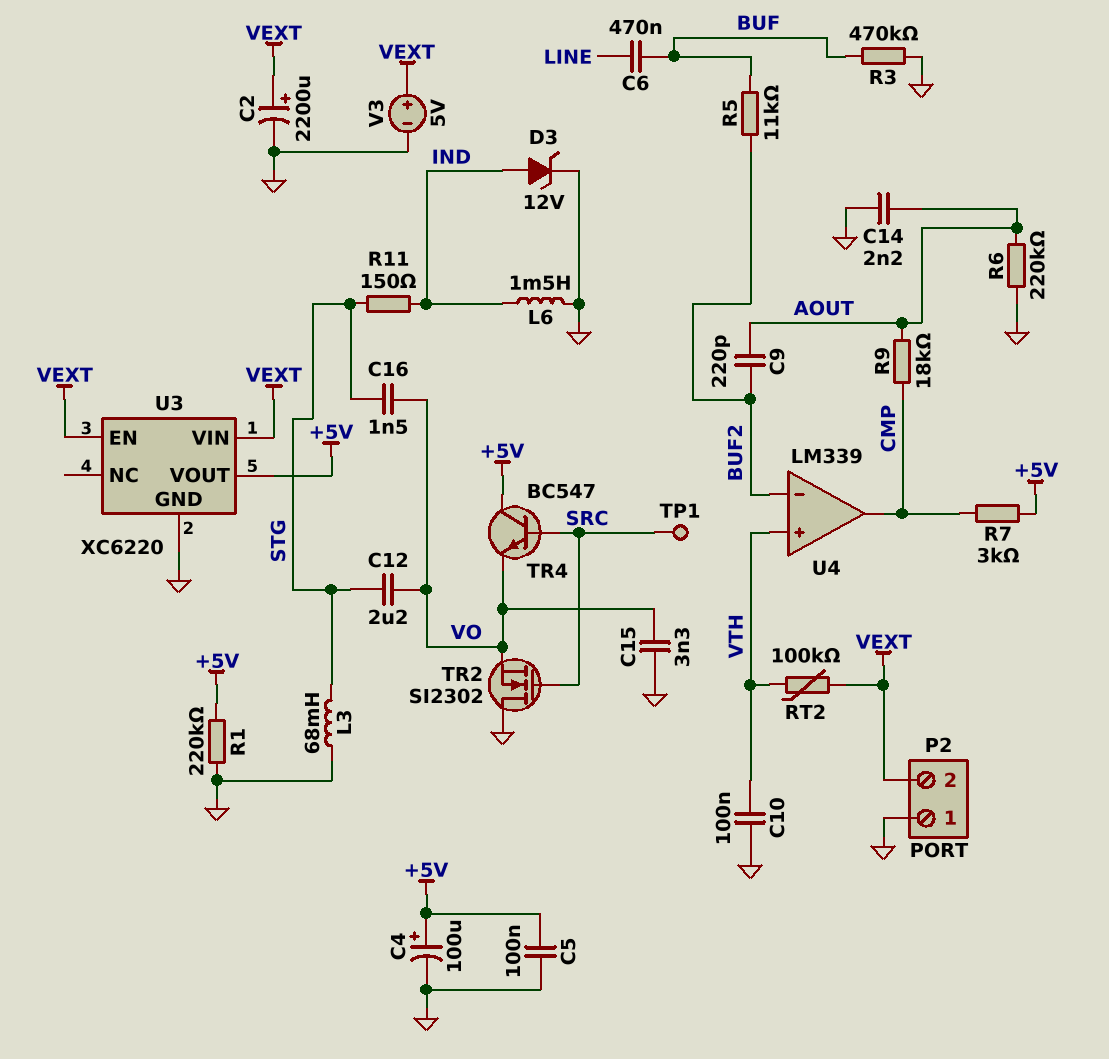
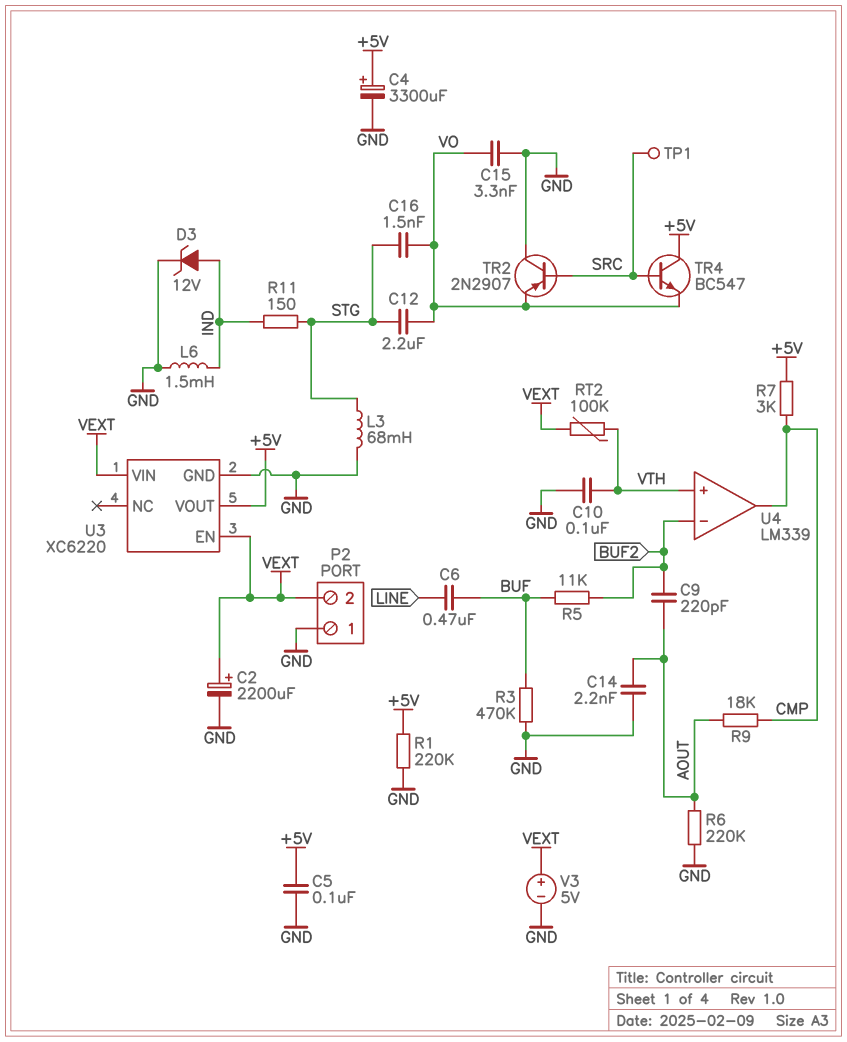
C4: 100uF (plus +5V, minus GND) -> 3300uF (plus +5V, minus GND)
TR2: NMOS SI2302 (G SRC, D GND, S VO) -> PNP 2N2907 (B SRC, C GND, E VO)

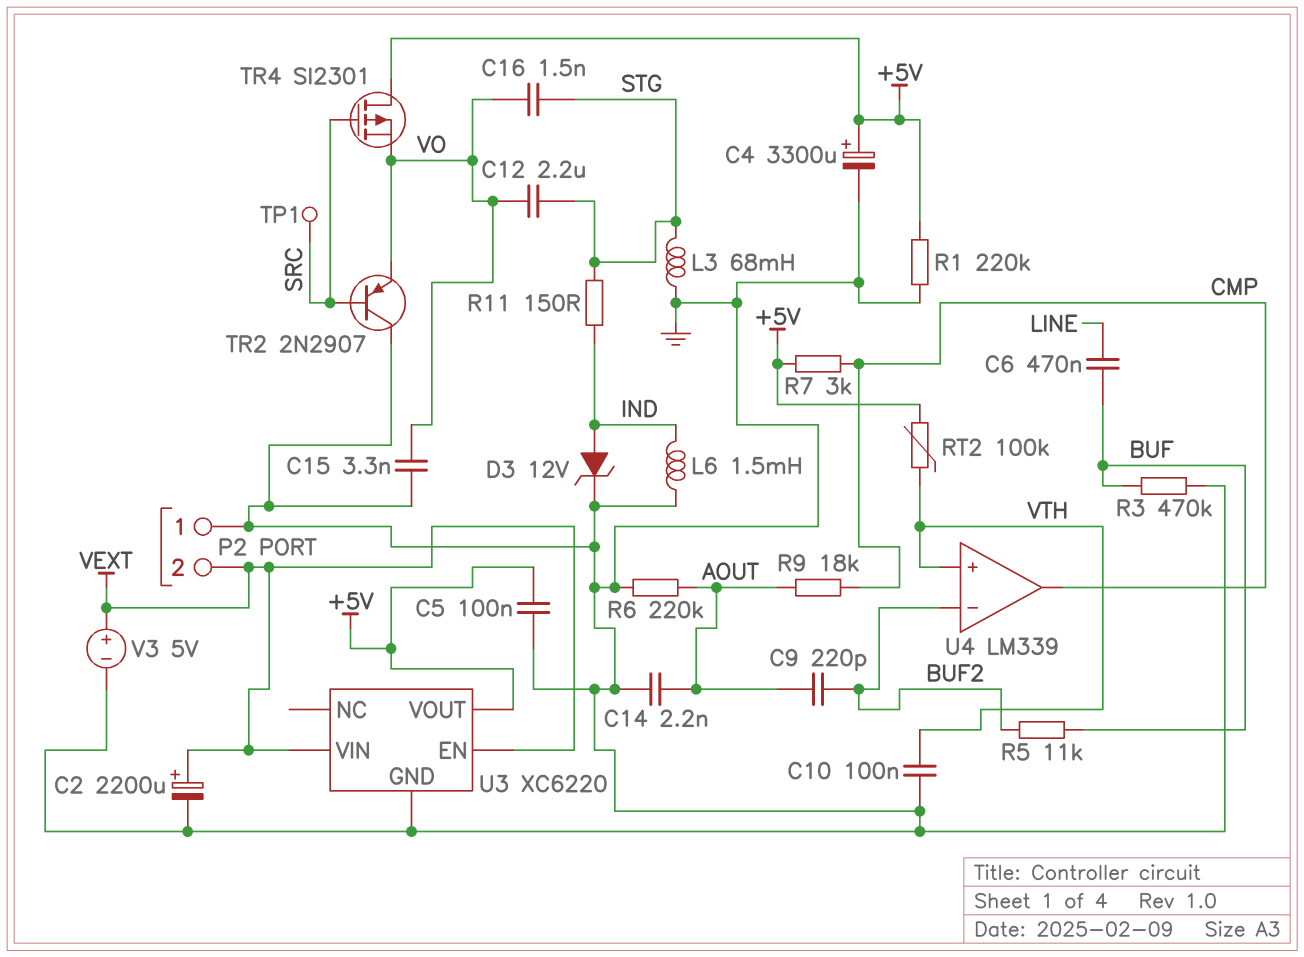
RT2: 100k (VEXT, VTH) -> 100k (+5V, VTH)
TR4: NPN BC547 (B SRC, C +5V, E VO) -> PMOS SI2301 (G SRC, D +5V, S VO)

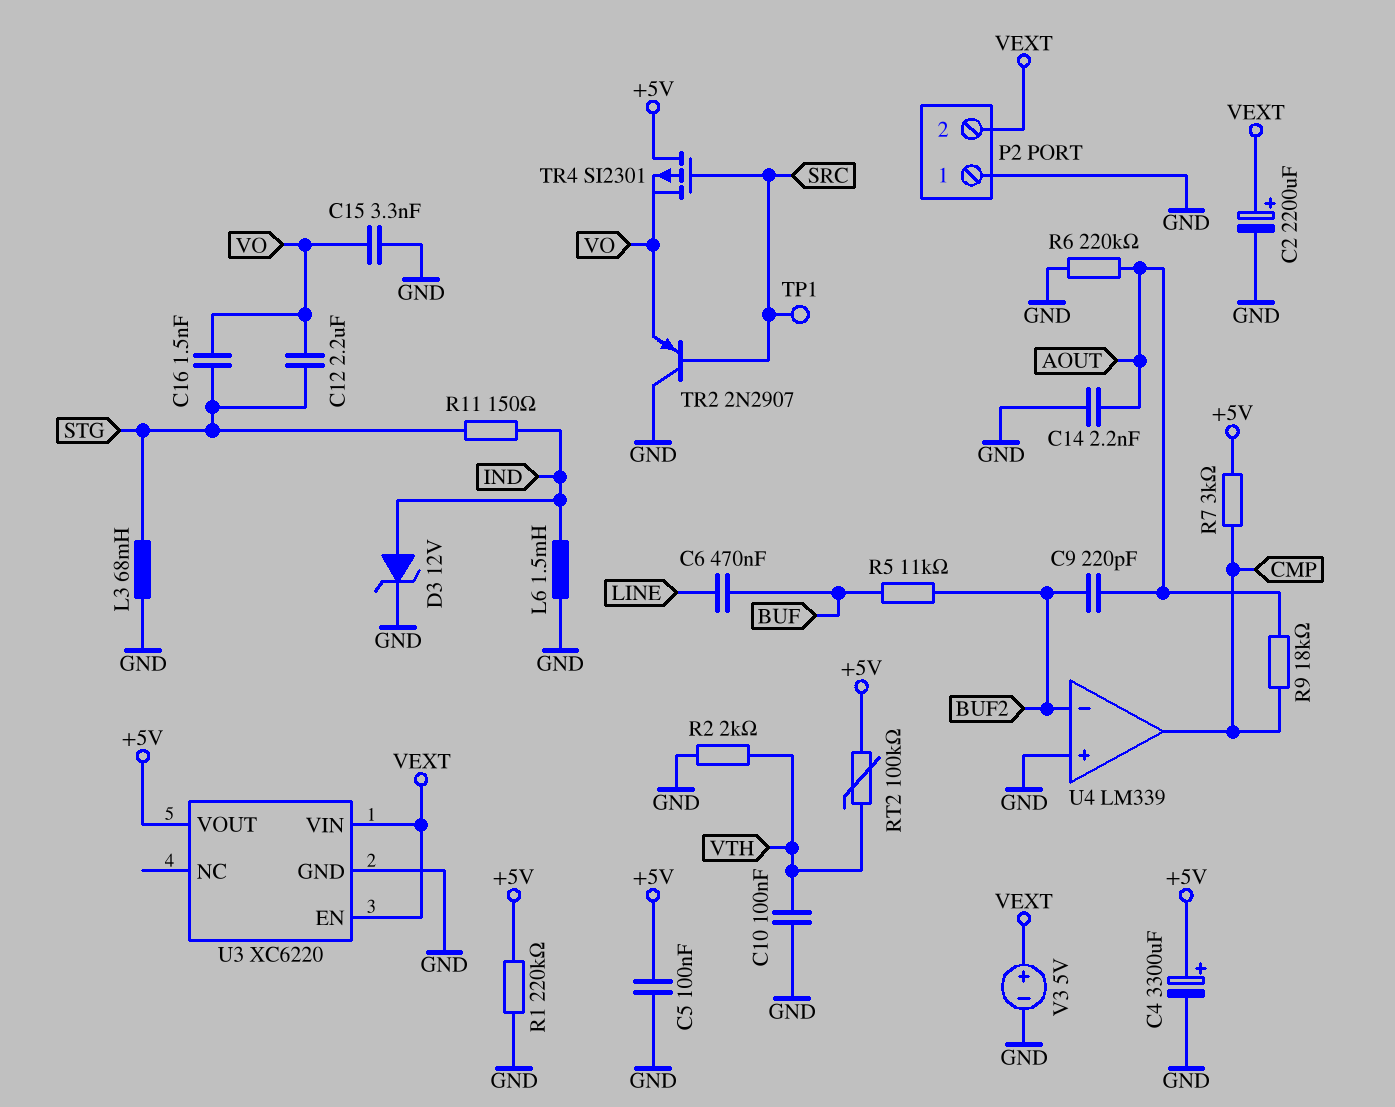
R2: none -> 2k (GND, VTH)
R3: 470k (BUF, GND) -> none
U4 pin in+: VTH -> GND

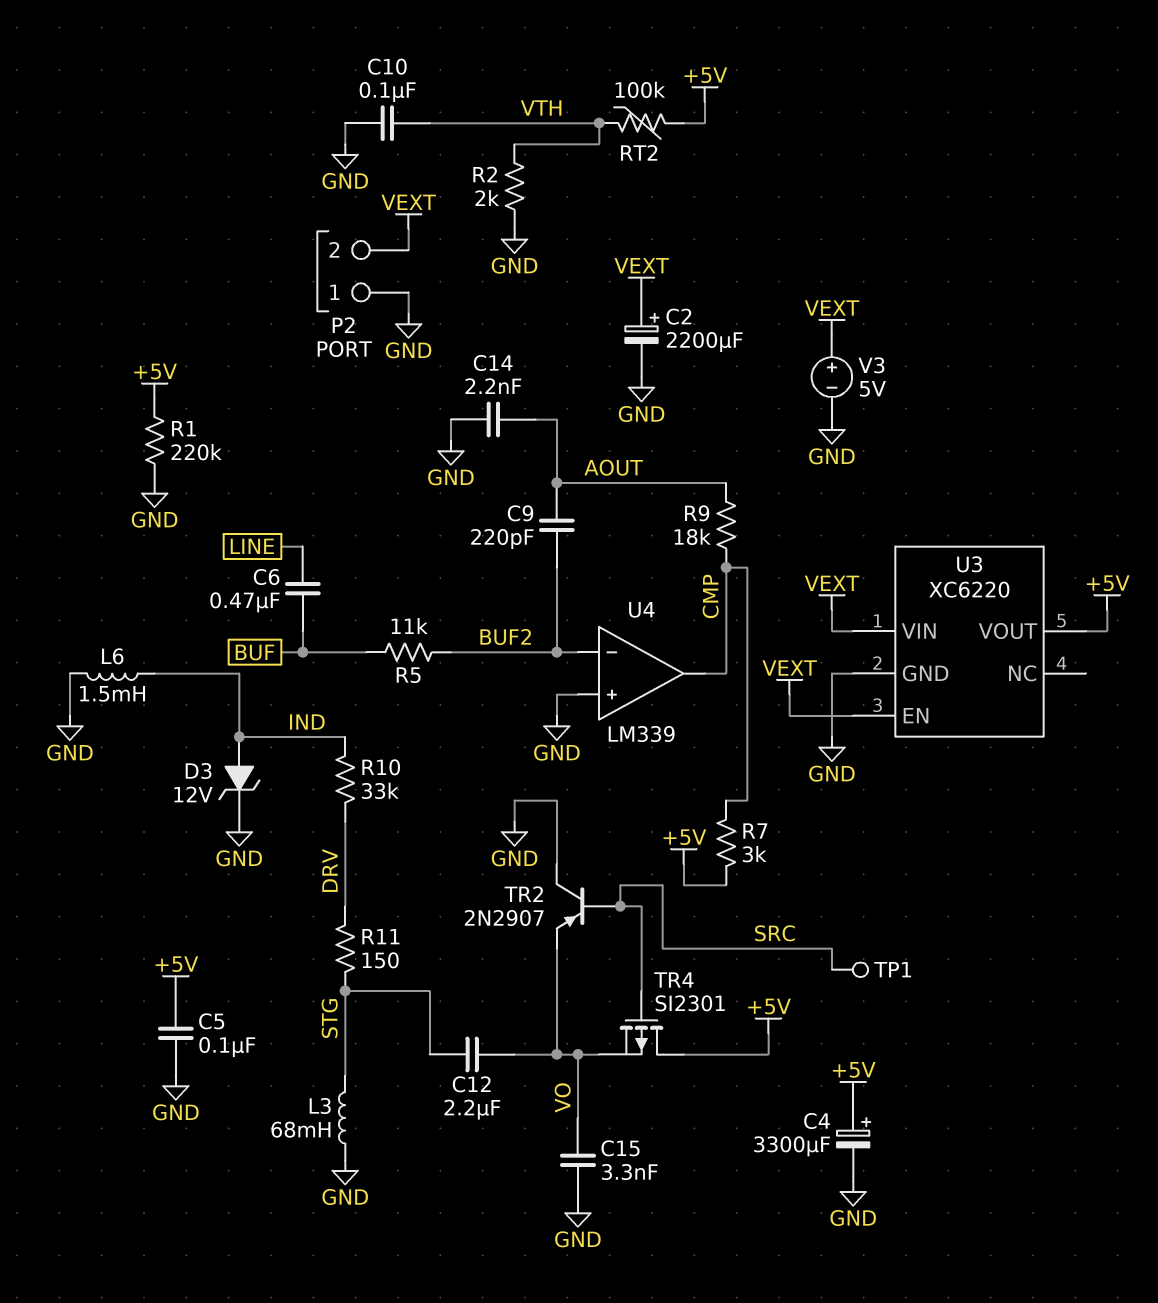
C16: 1.5nF (STG, VO) -> none
R6: 220k (AOUT, GND) -> none
R10: none -> 33k (DRV, IND)
R11: 150 (IND, STG) -> 150 (DRV, STG)

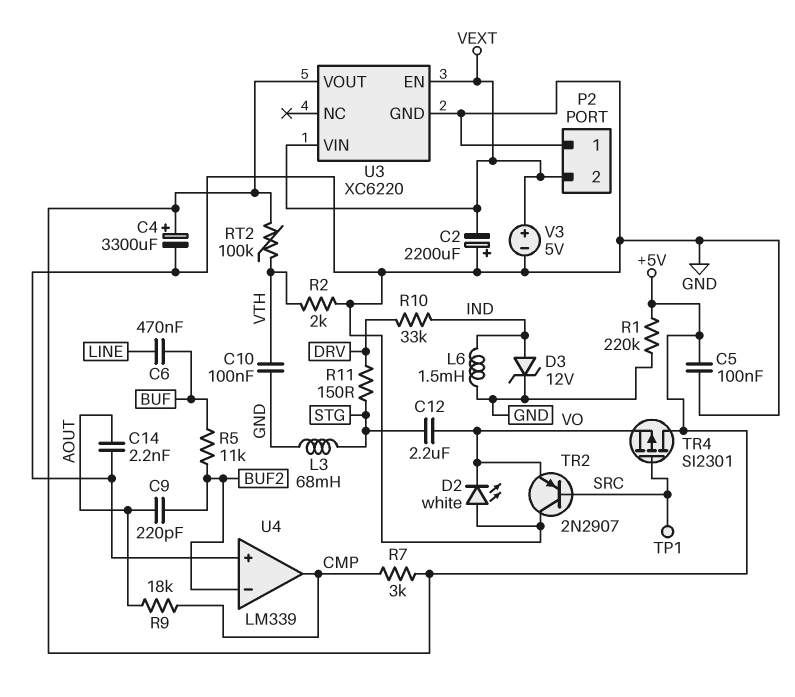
C2: 2200uF (plus VEXT, minus GND) -> 2200uF (plus GND, minus VEXT)
C15: 3.3nF (GND, VO) -> none
D2: none -> LED white (A GND, K VO)

